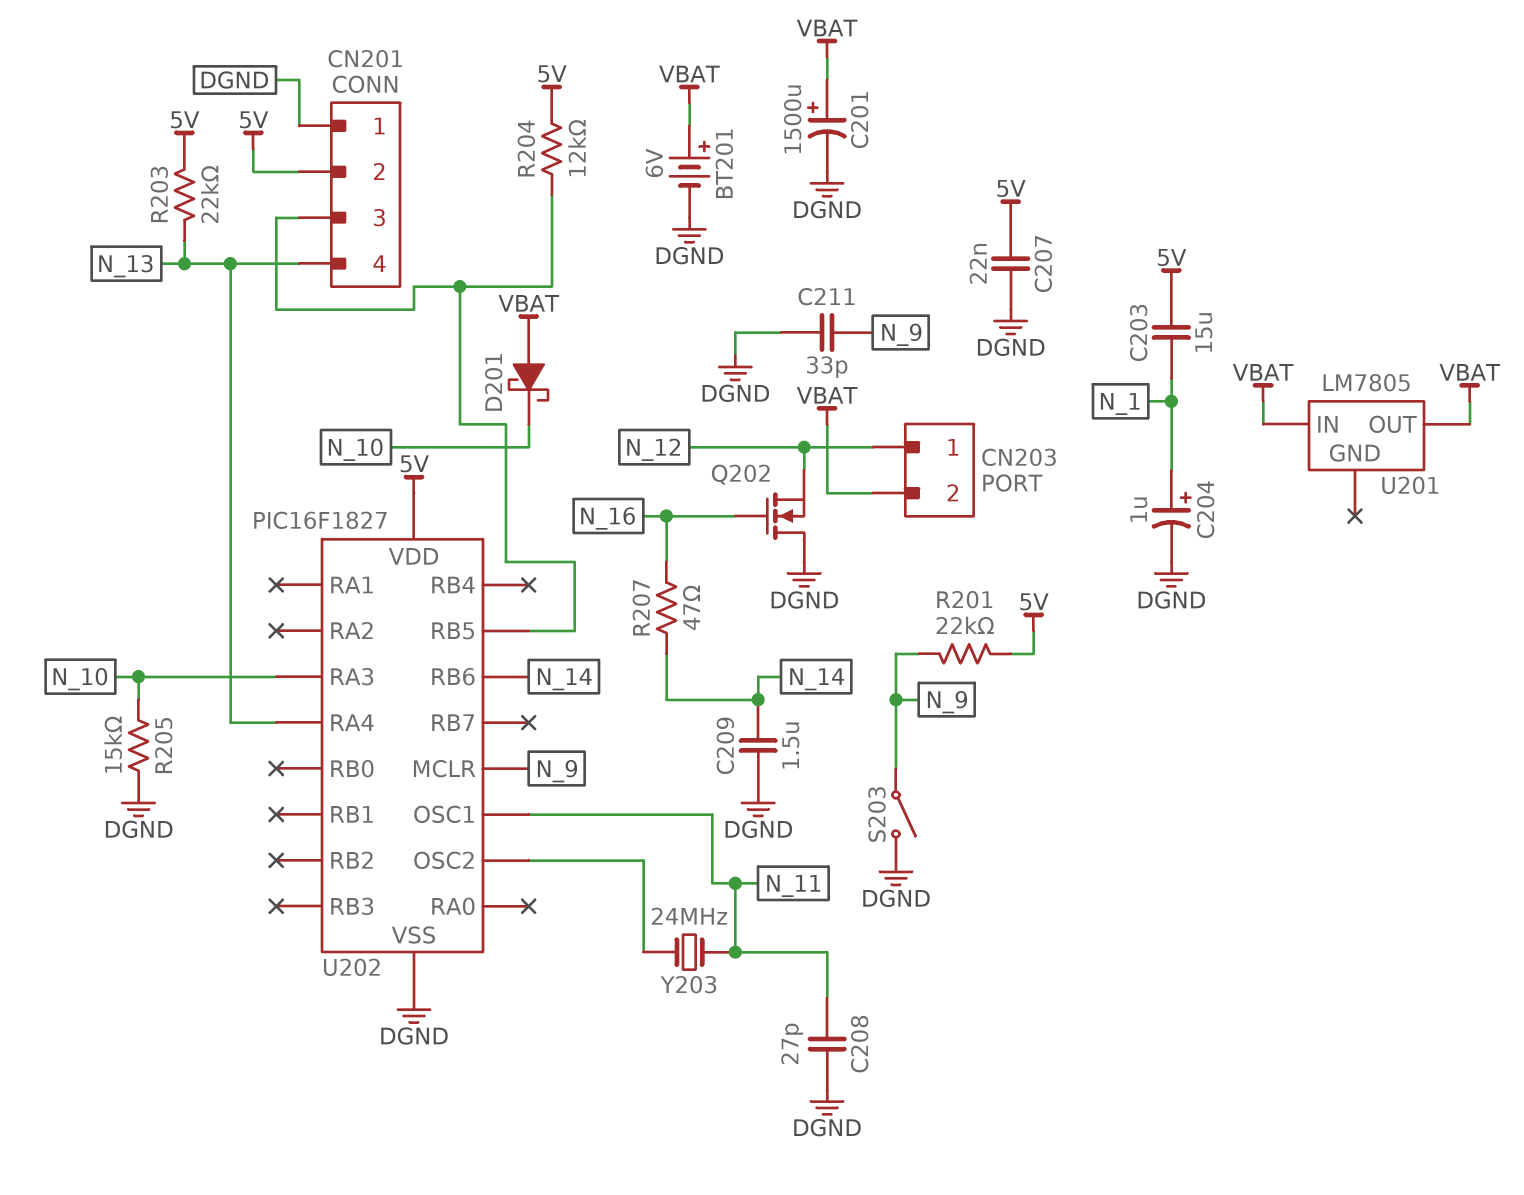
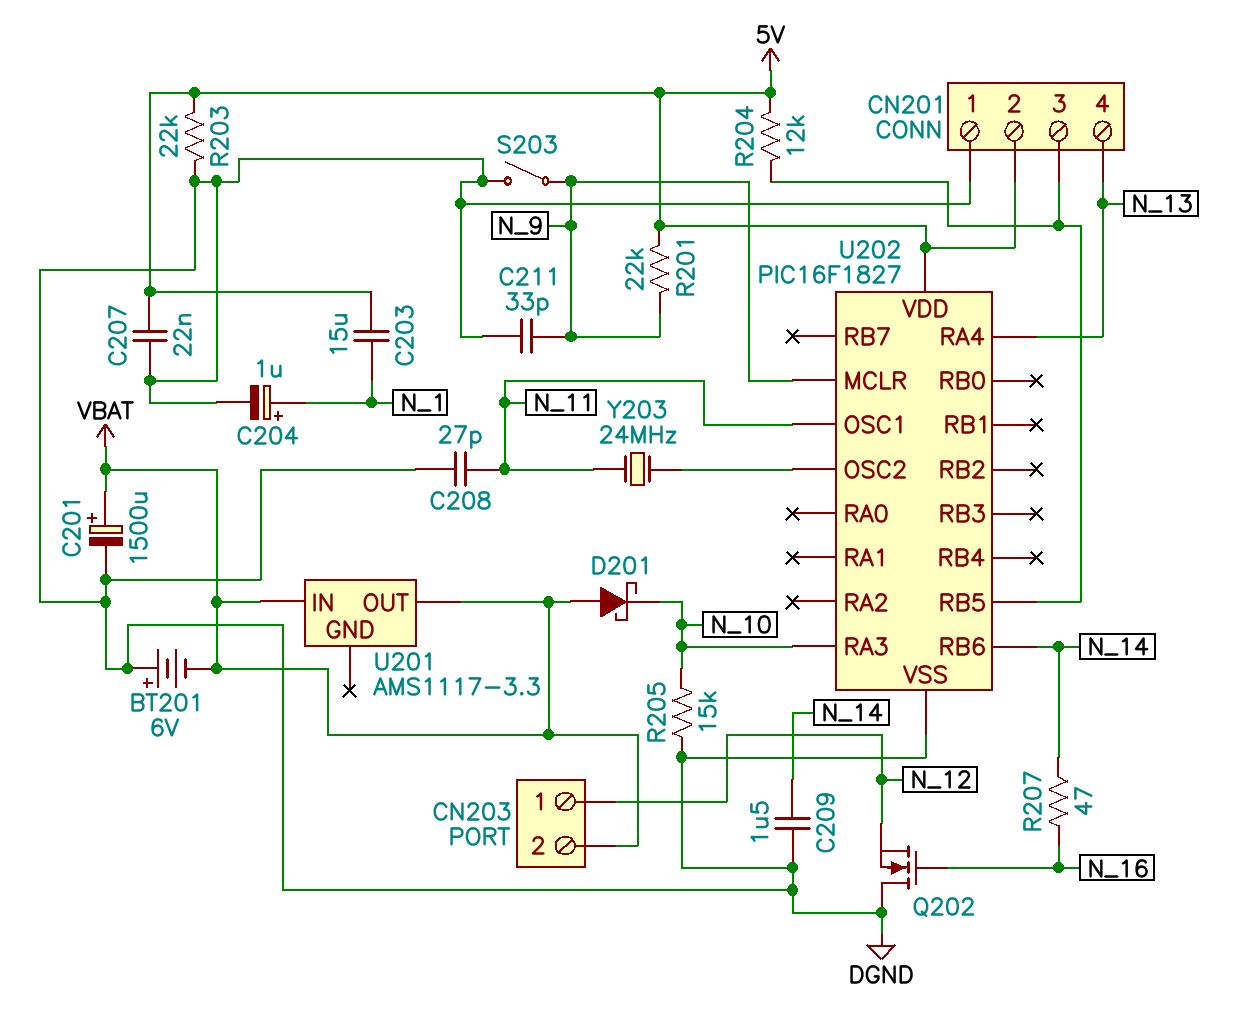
BT201: 6V (plus VBAT, minus DGND) -> 6V (plus DGND, minus VBAT)
R203: 22k (5V, N_13) -> 22k (5V, DGND)
U201: LM7805 -> AMS1117-3.3

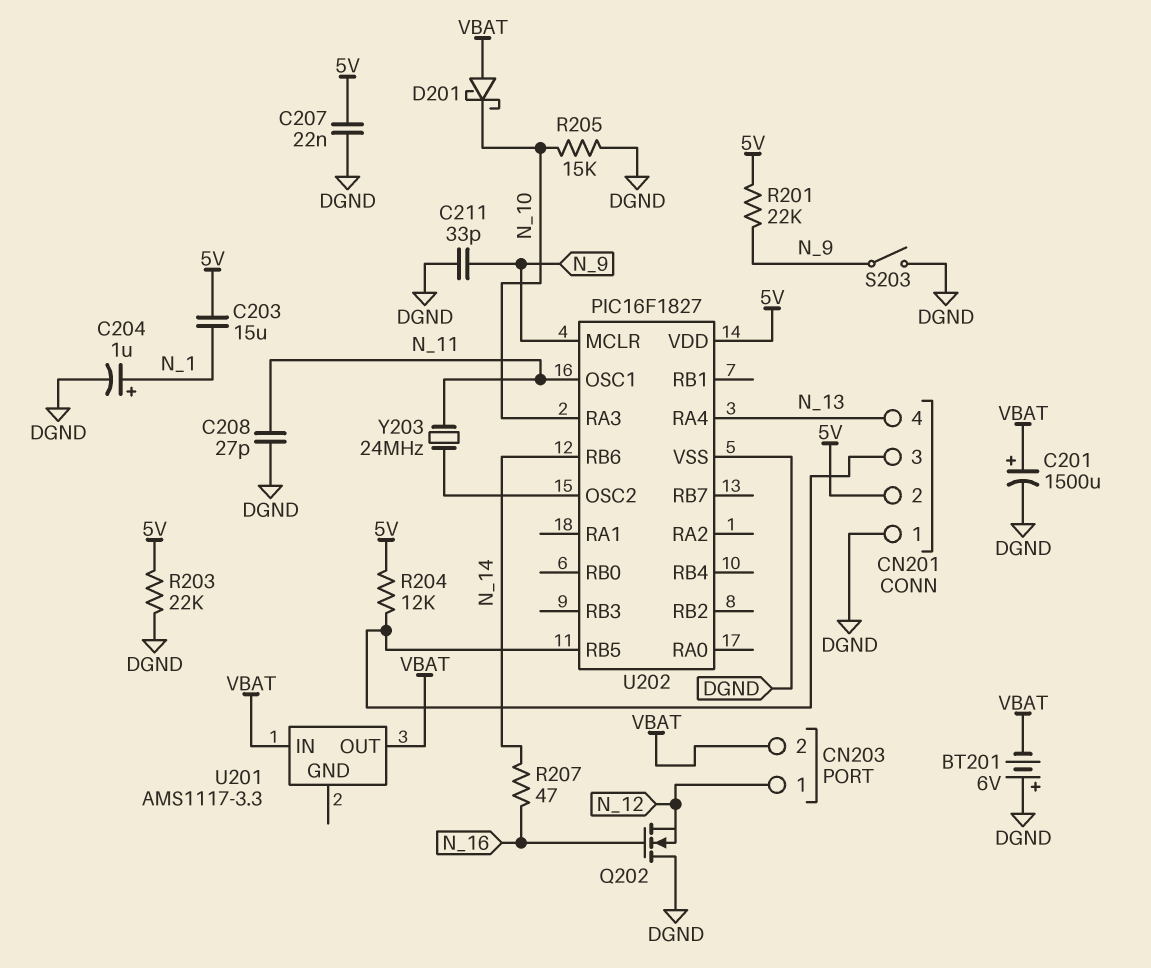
C209: 1.5uF (DGND, N_14) -> none

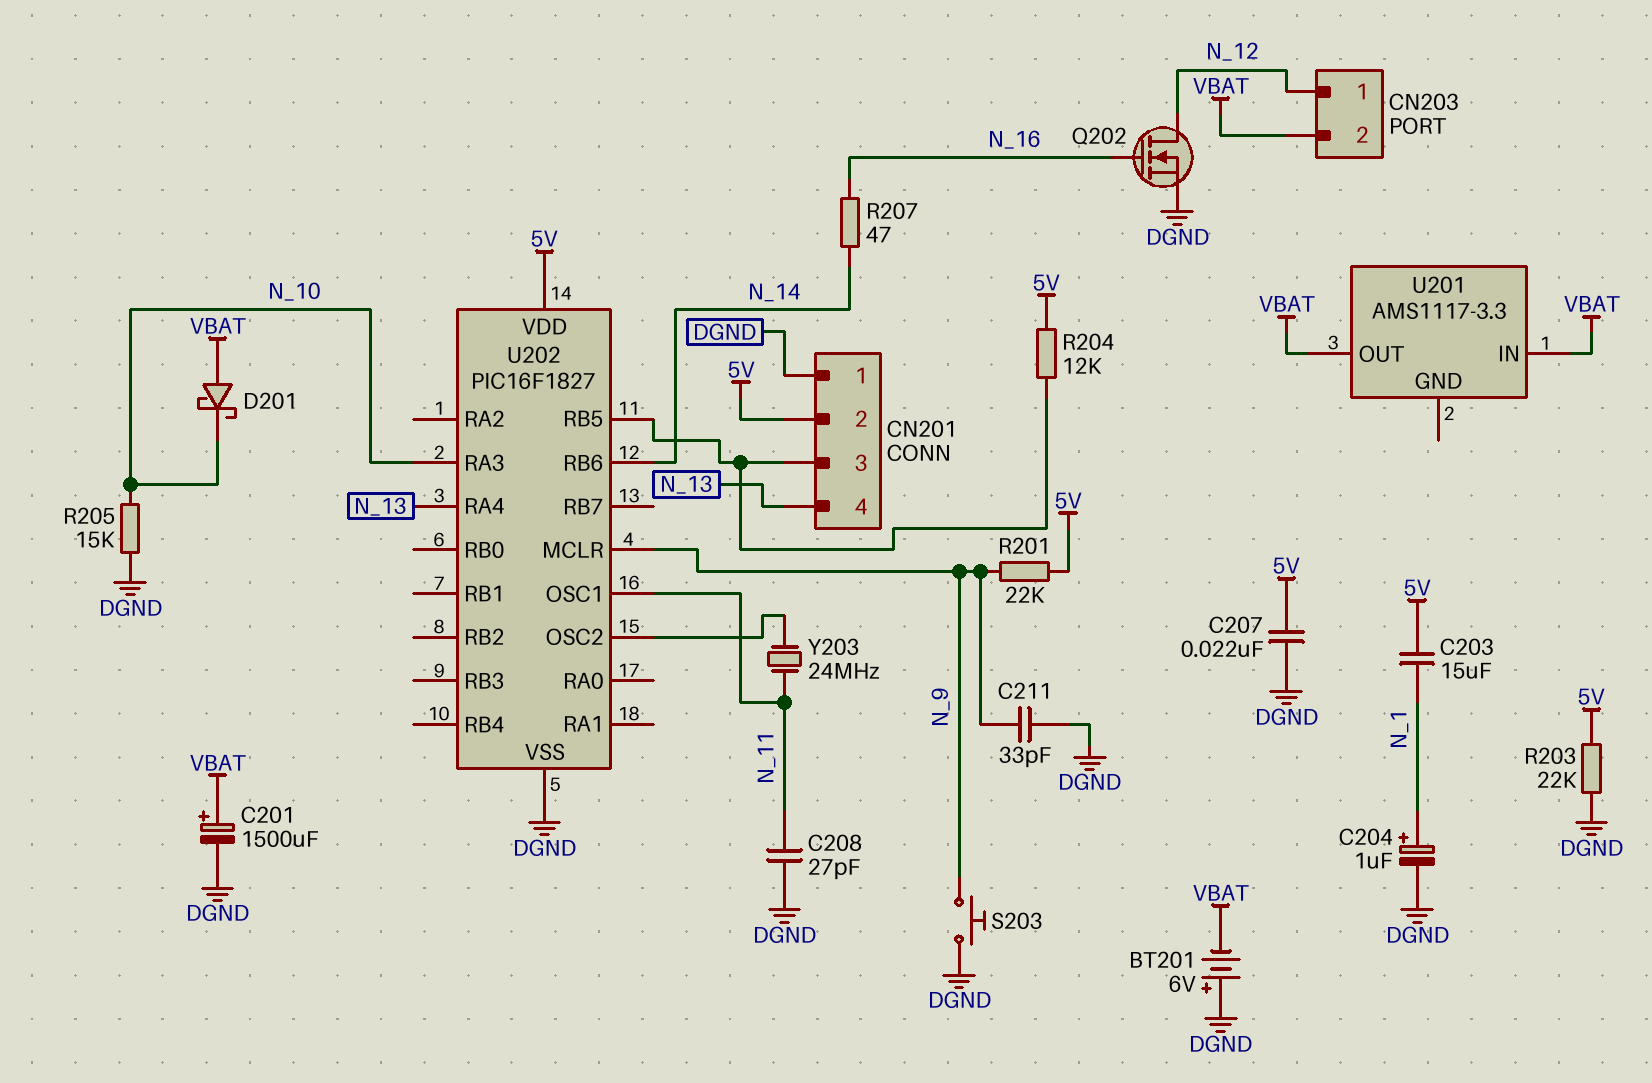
Q202: NMOS (G N_16, D DGND, S N_12) -> NMOS (G N_16, D N_12, S DGND)
S203: switch (DGND, N_9) -> button (DGND, N_9)

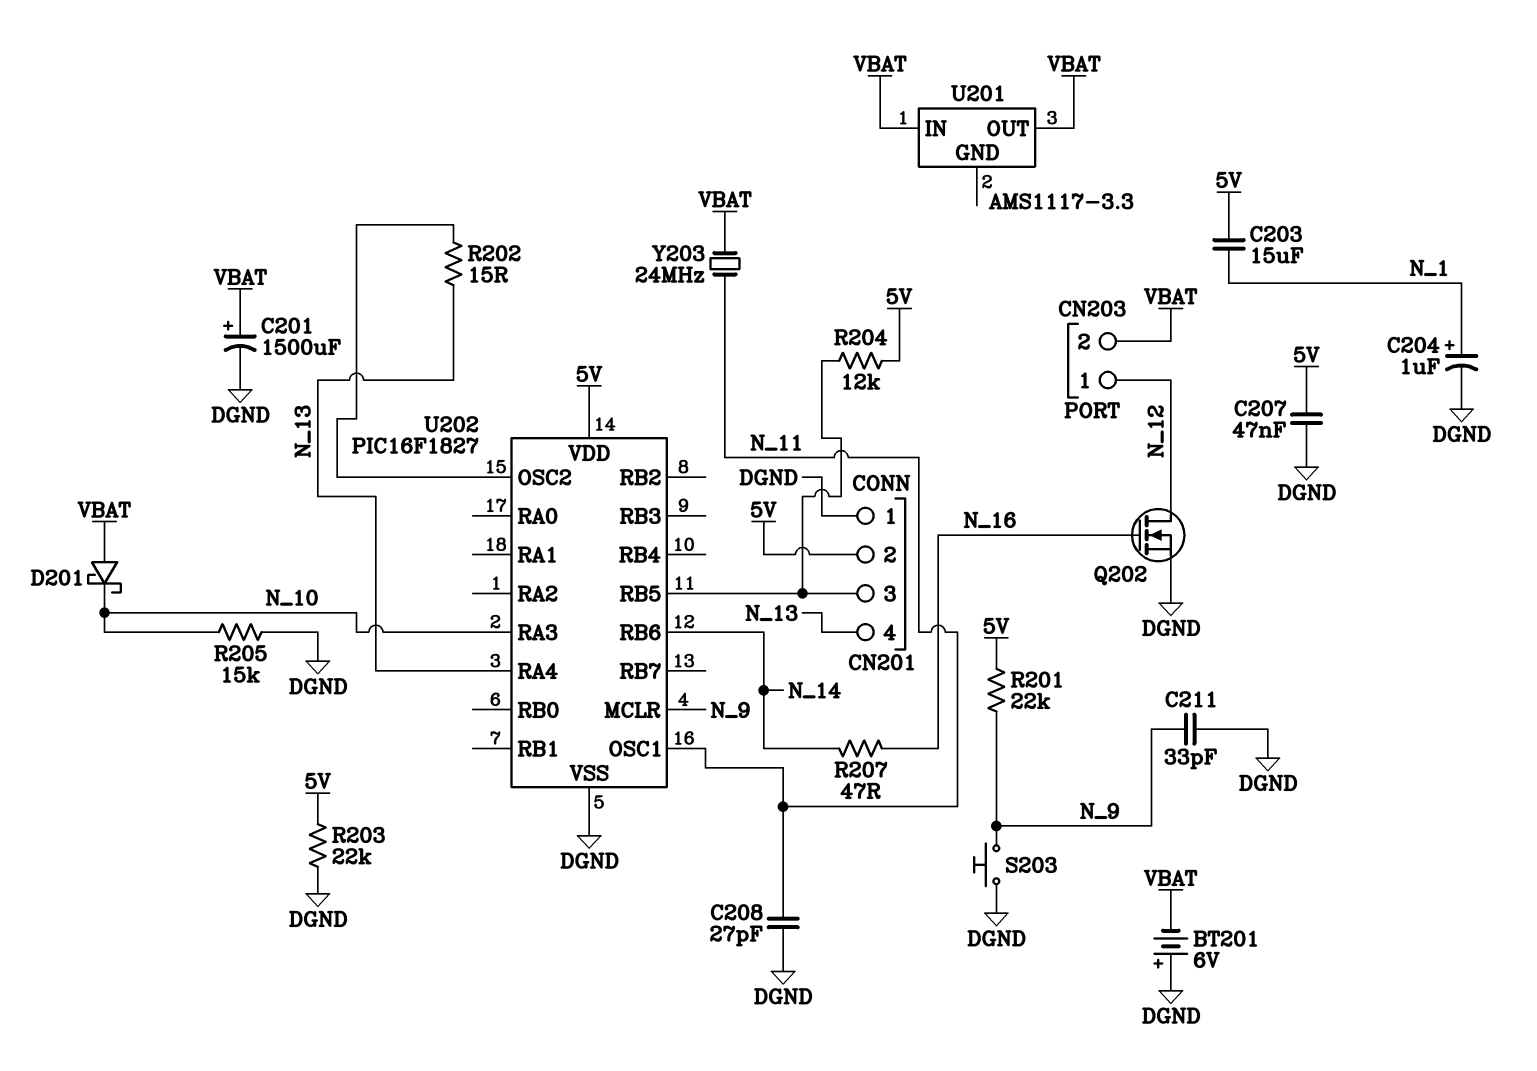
C207: 22nF (5V, DGND) -> 47nF (5V, DGND)
R202: none -> 15 (N_13, U202/OSC2)
Y203: 24MHz (N_11, U202/OSC2) -> 24MHz (N_11, VBAT)

